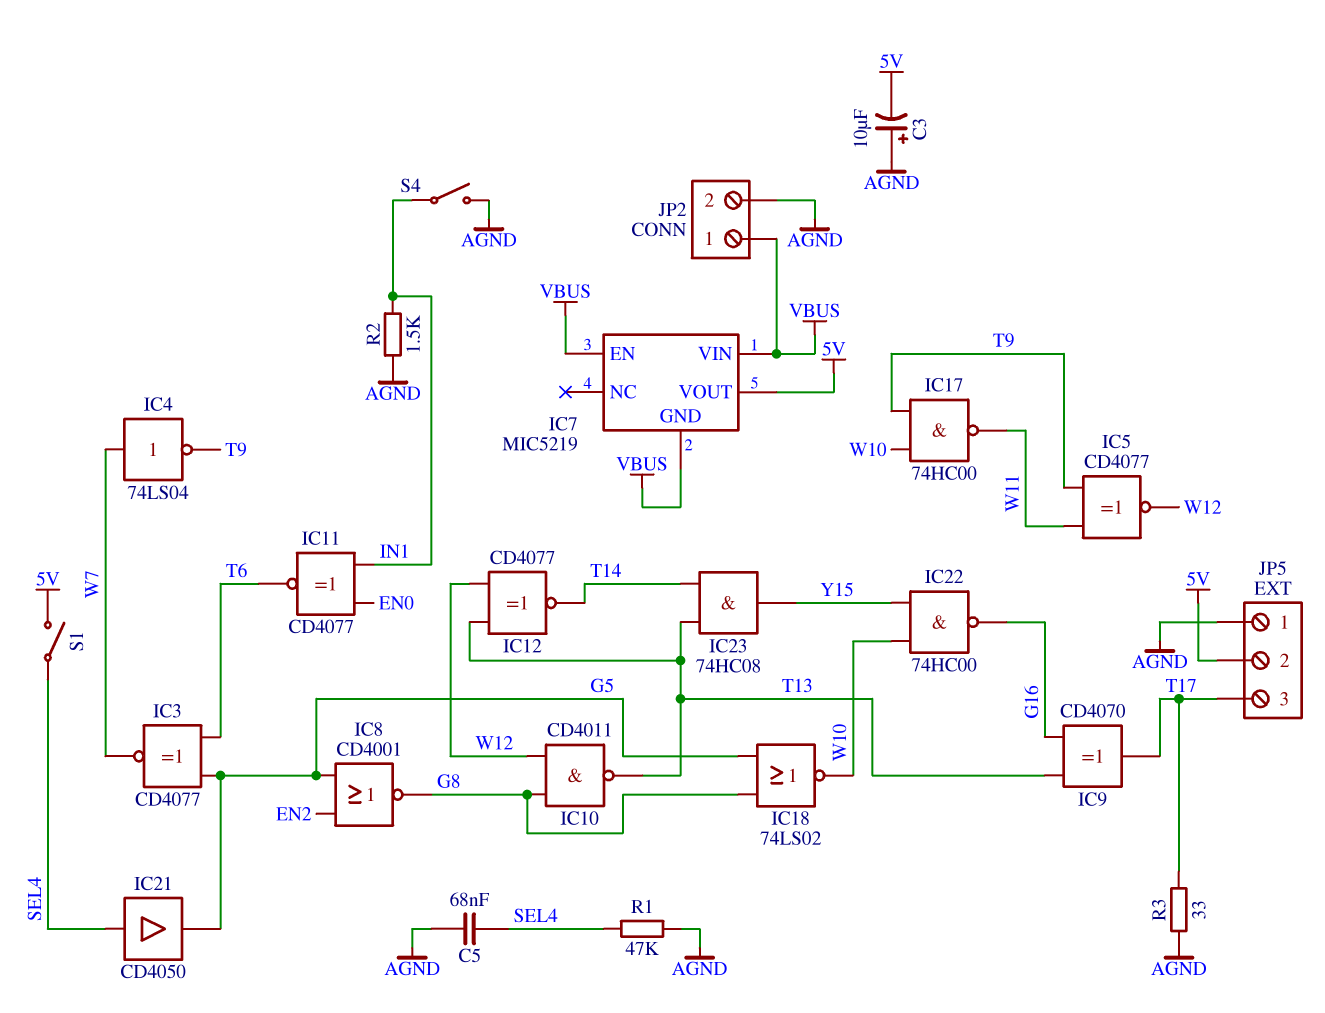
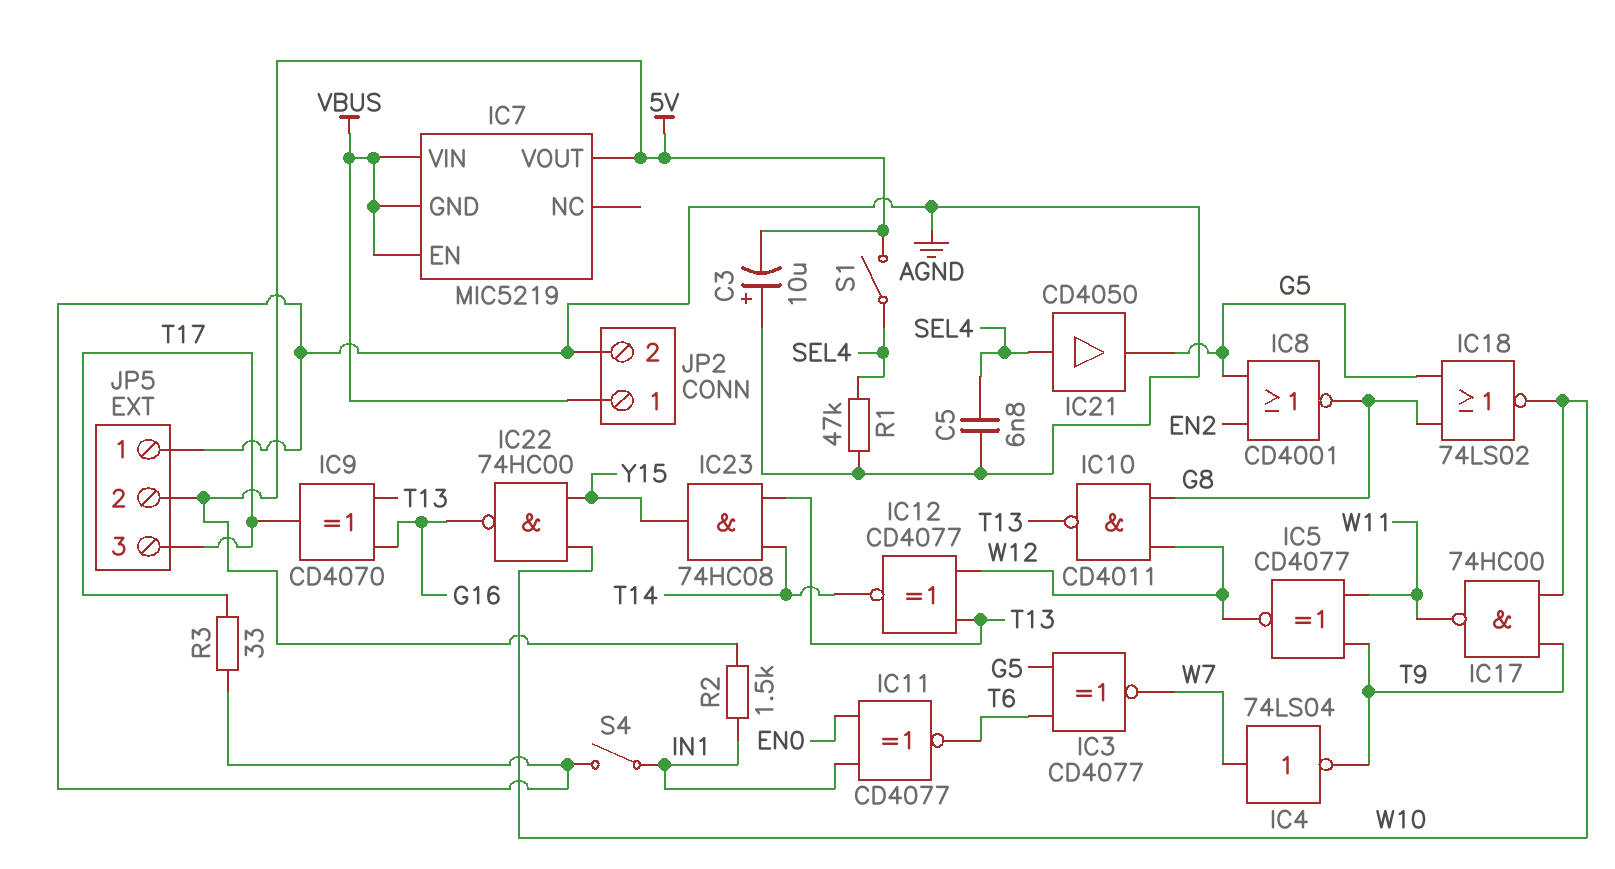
C5: 68nF (AGND, SEL4) -> 6.8nF (AGND, SEL4)
R2: 1.5k (AGND, IN1) -> 1.5k (5V, IN1)

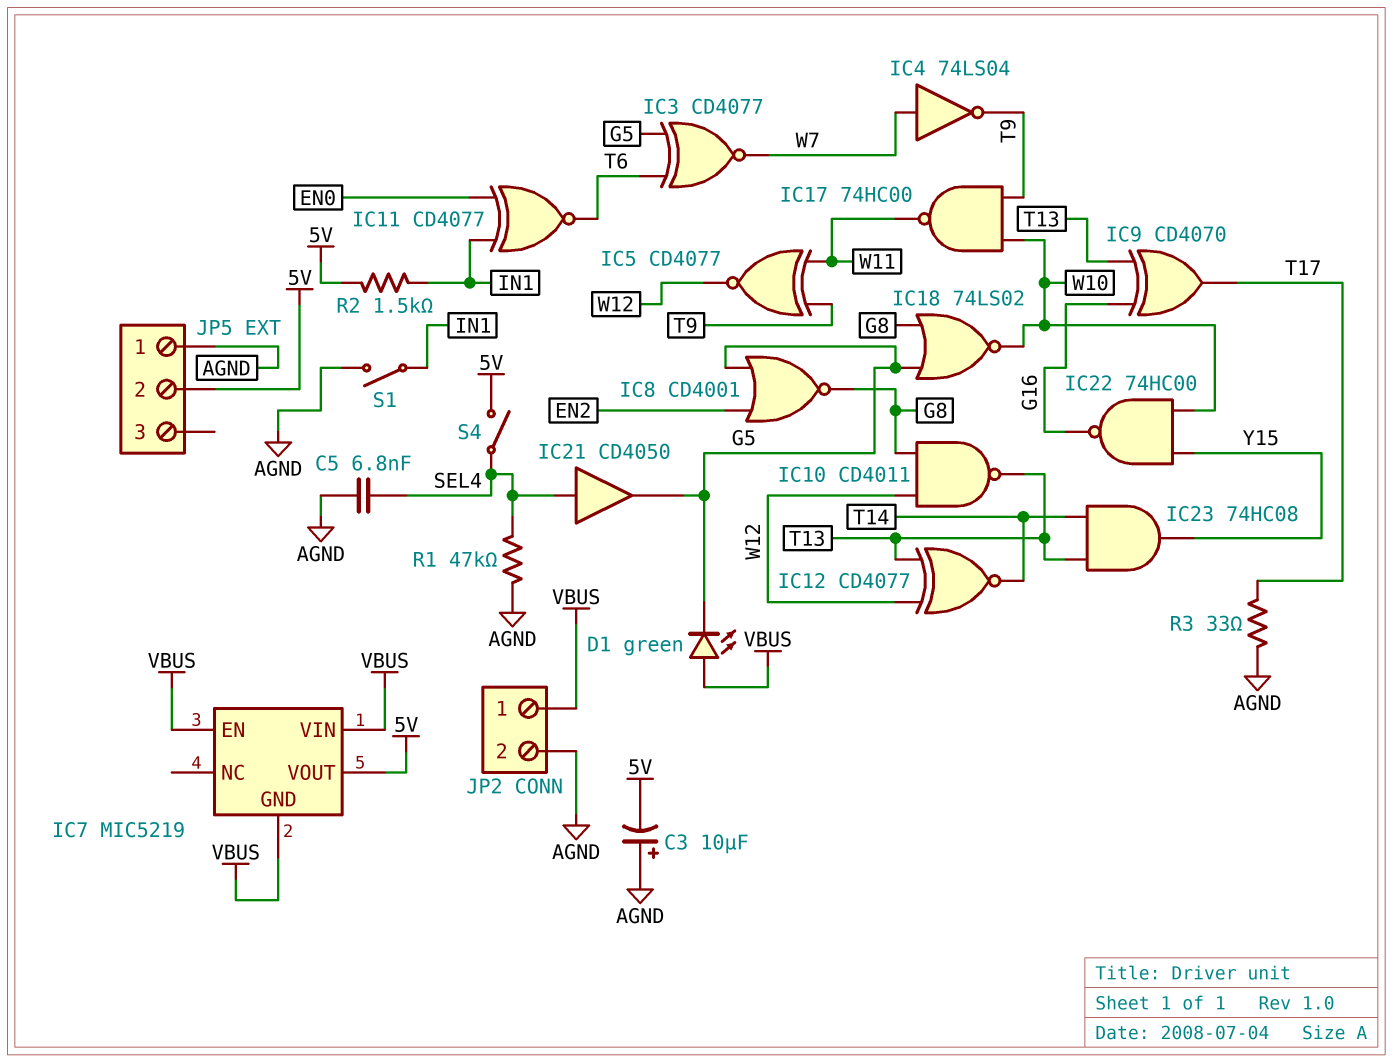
D1: none -> LED green (A VBUS, K G5)
JP5 pin 3: T17 -> none
S1: switch (5V, SEL4) -> switch (AGND, IN1)
S4: switch (AGND, IN1) -> switch (5V, SEL4)

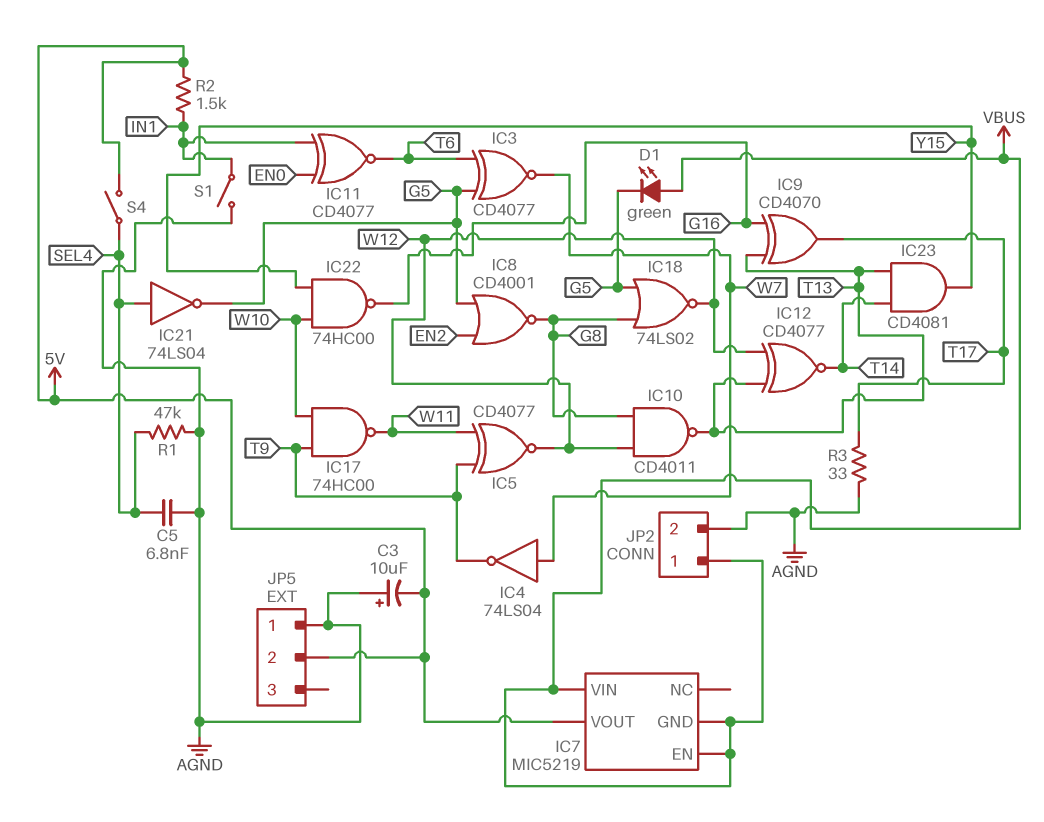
IC18: NOR 74LS02 (in G5, in G8, out W10) -> NOR 74LS02 (in G5, in G8, out W12)
IC21: buffer CD4050 (in SEL4, out G5) -> NOT 74LS04 (in SEL4, out G5)
IC23: AND 74HC08 (in T13, in T14, out Y15) -> AND CD4081 (in T13, in T14, out Y15)

